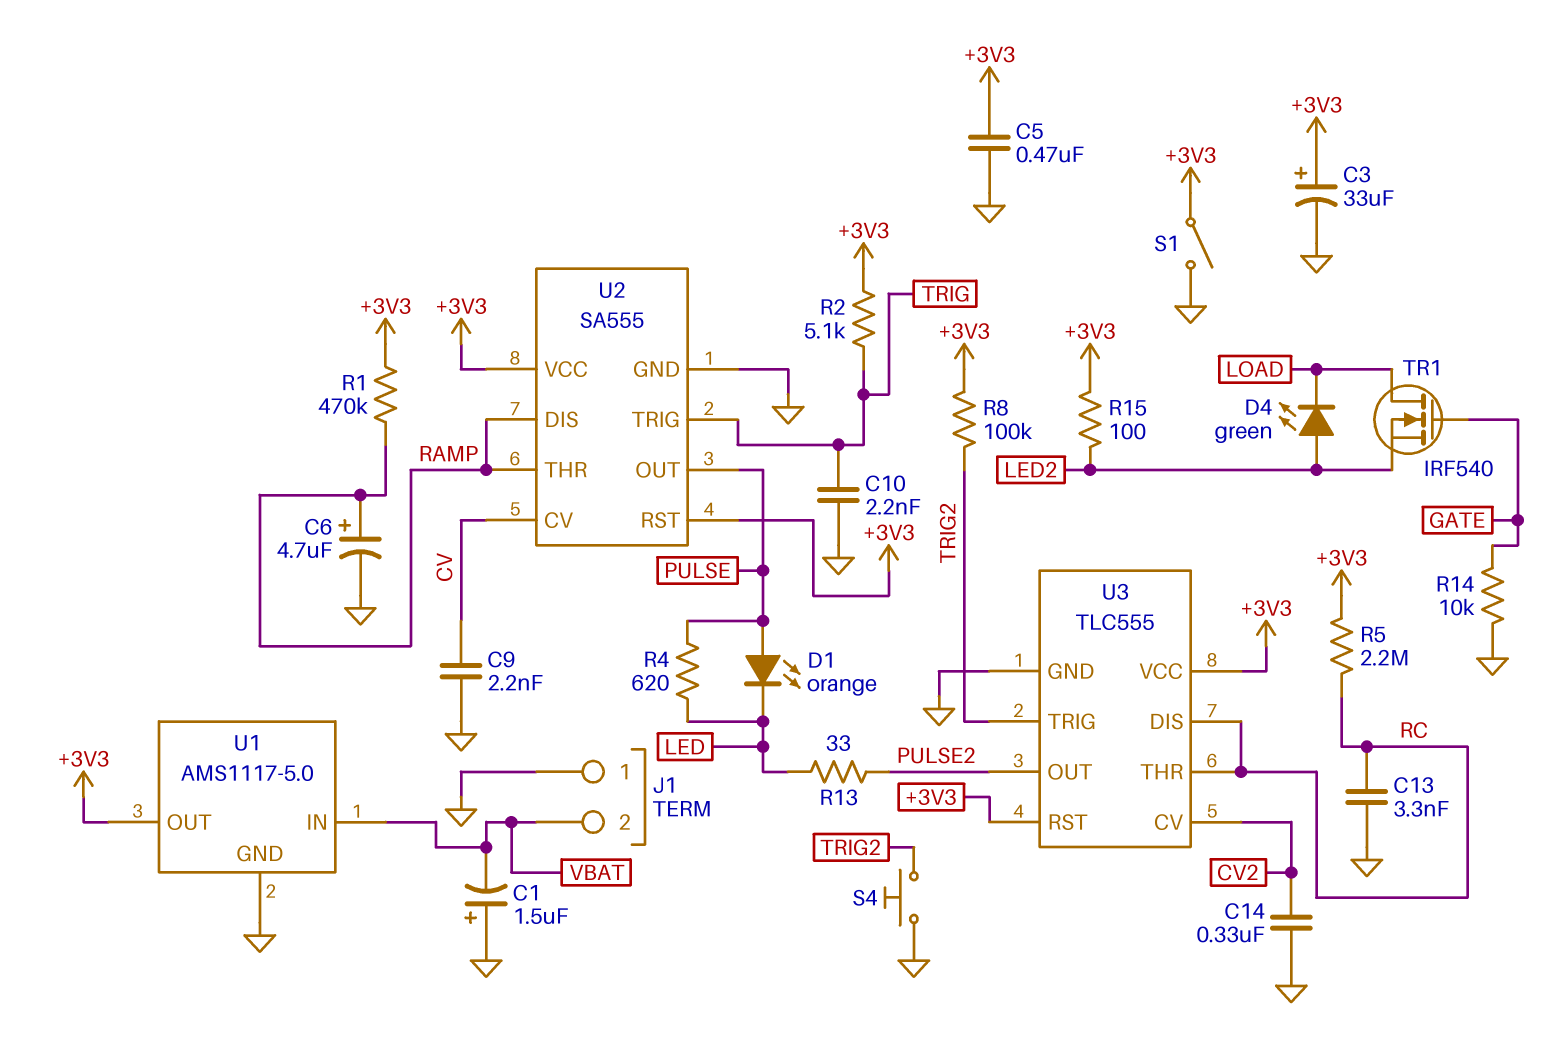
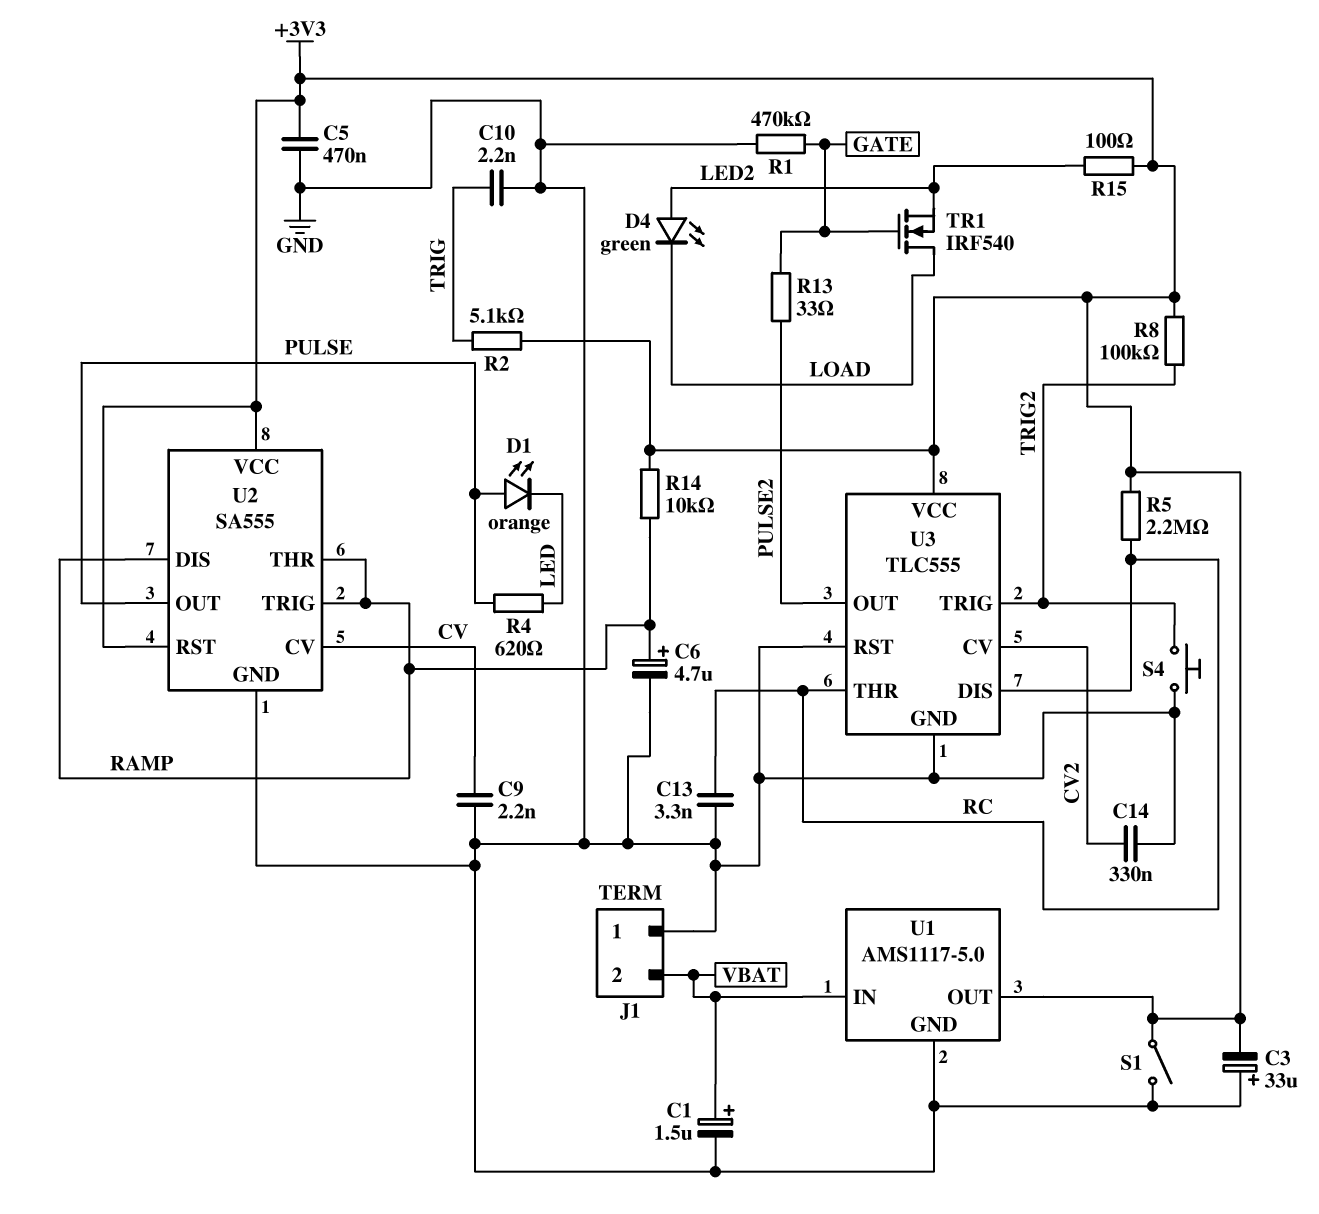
C1: 1.5uF (plus GND, minus VBAT) -> 1.5uF (plus VBAT, minus GND)
C3: 33uF (plus +3V3, minus GND) -> 33uF (plus GND, minus +3V3)
R1: 470k (+3V3, RAMP) -> 470k (GATE, GND)
R13: 33 (LED, PULSE2) -> 33 (GATE, PULSE2)
R14: 10k (GATE, GND) -> 10k (+3V3, RAMP)
U2 pin TRIG: TRIG -> RAMP
U3 pin RST: +3V3 -> GND

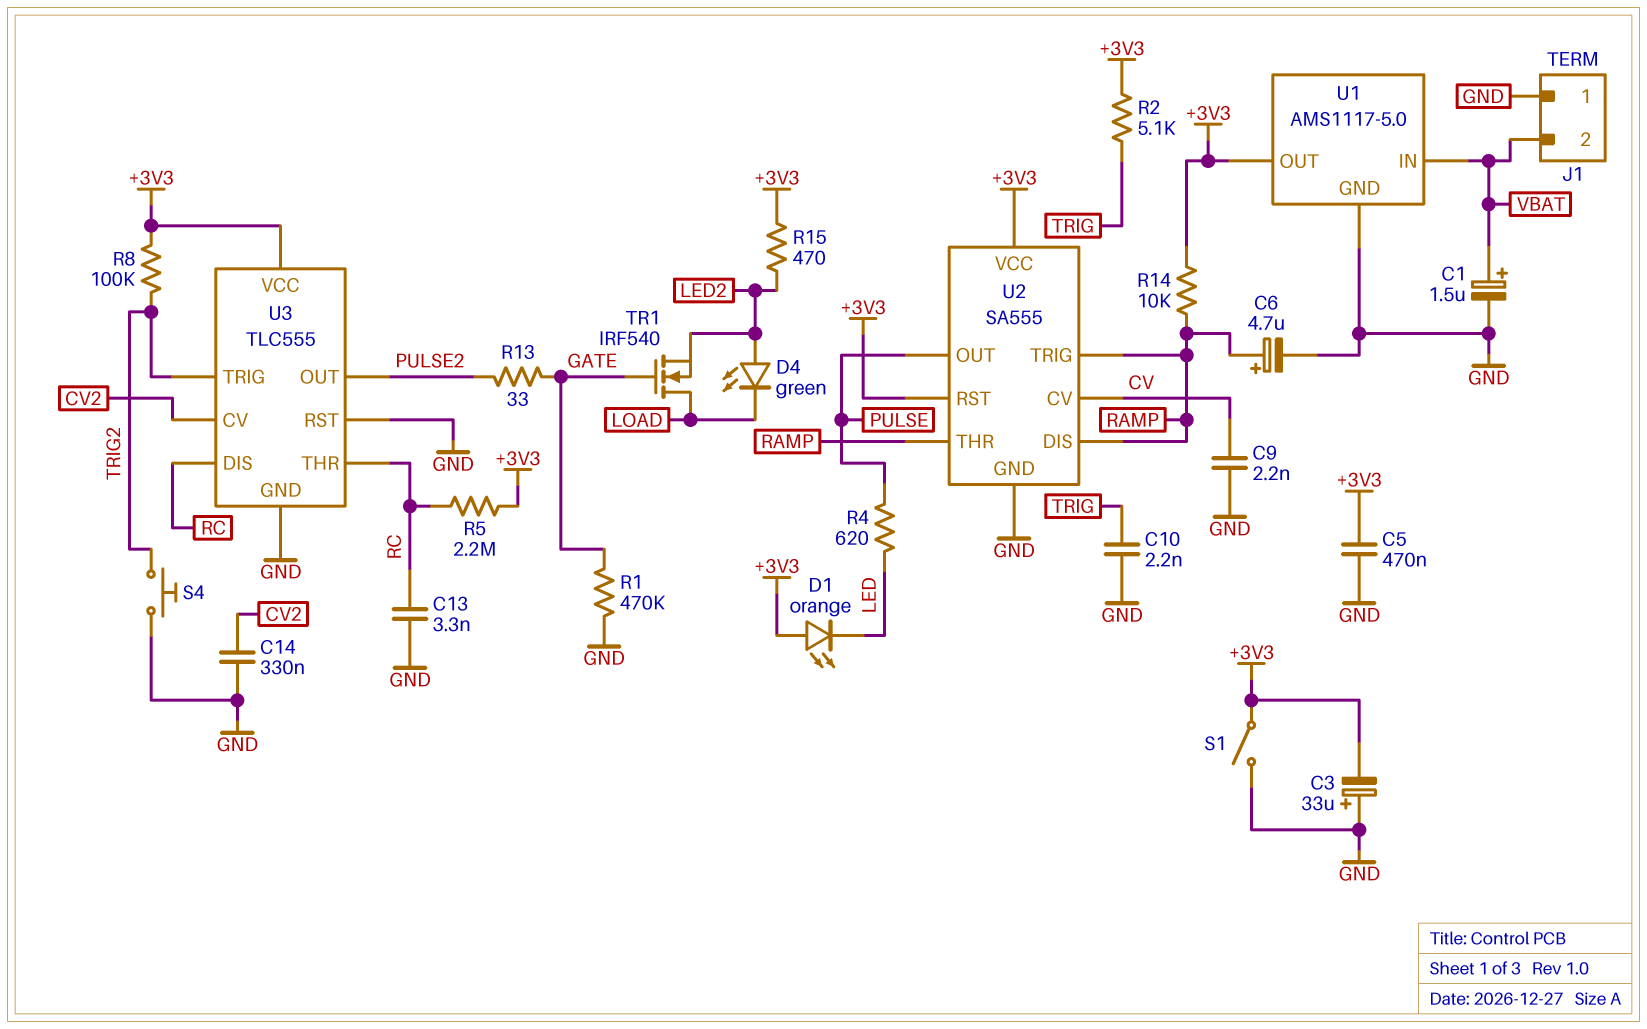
D1: LED orange (A PULSE, K LED) -> LED orange (A +3V3, K LED)
R15: 100 (+3V3, LED2) -> 470 (+3V3, LED2)

